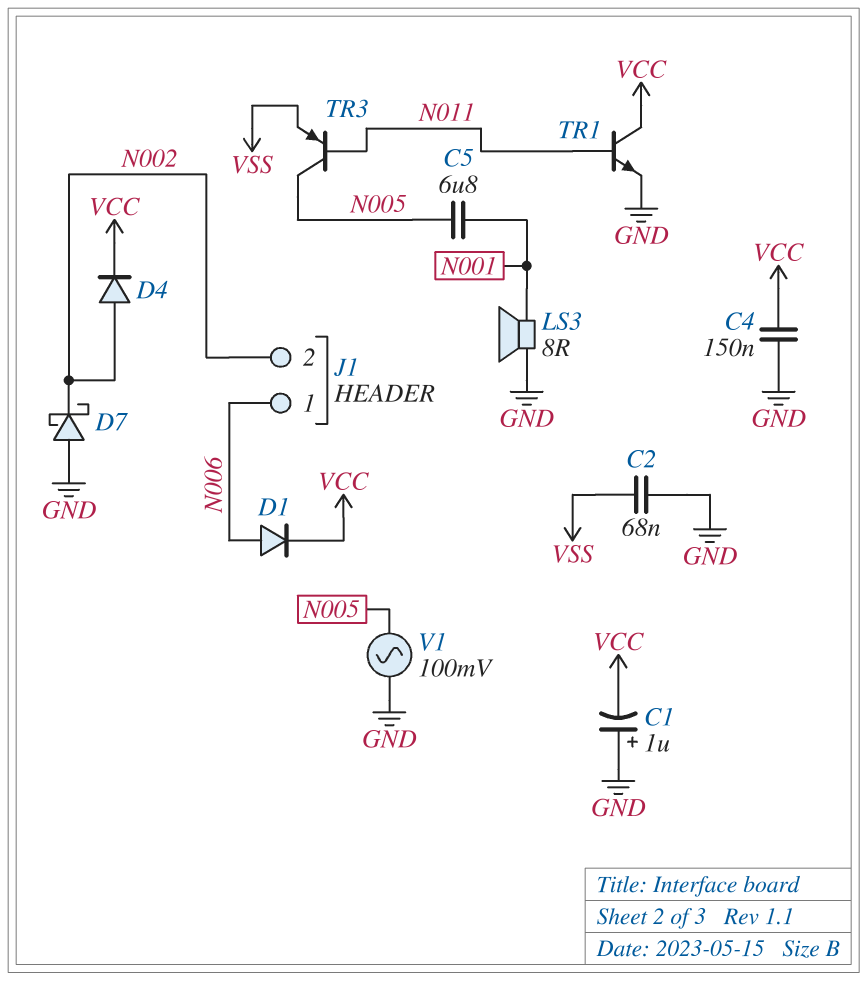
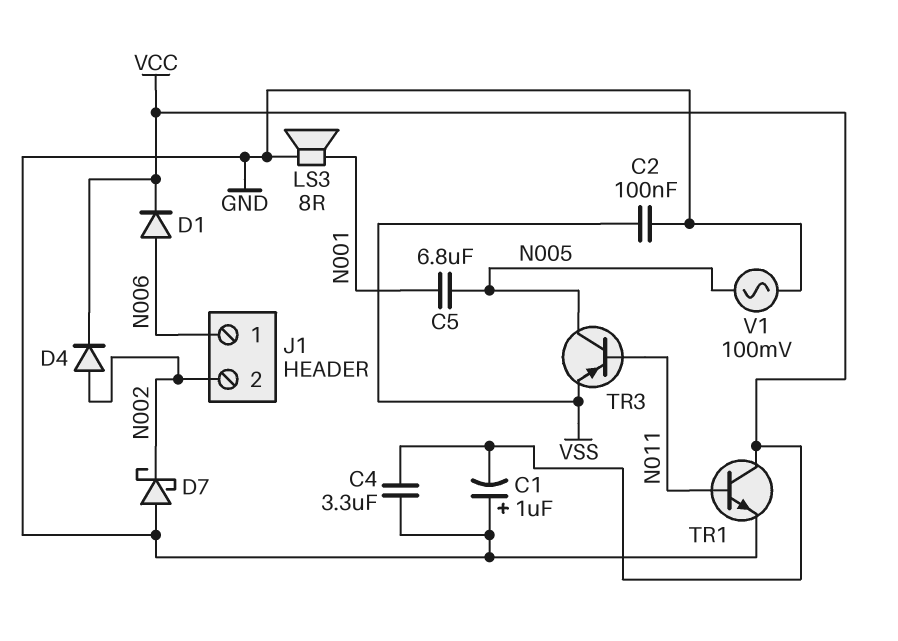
C2: 68nF (GND, VSS) -> 100nF (GND, VSS)
C4: 150nF (GND, VCC) -> 3.3uF (GND, VCC)

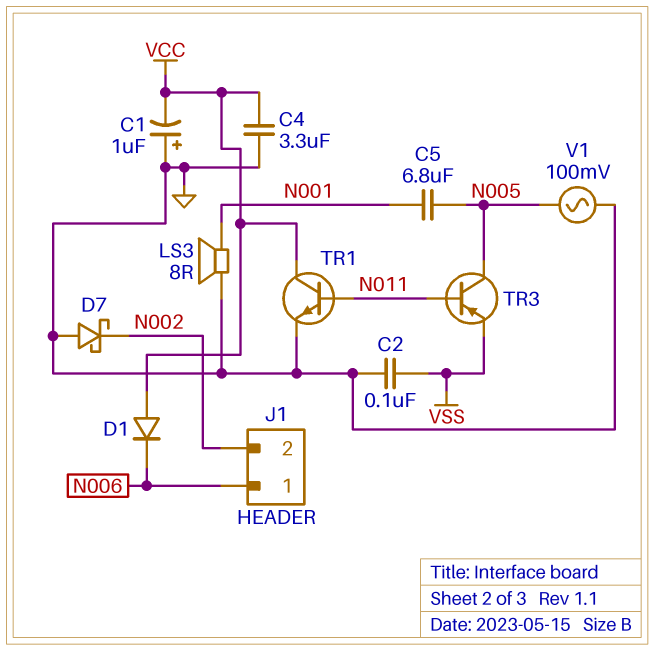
D1: diode (A N006, K VCC) -> diode (A VCC, K N006)
D4: diode (A N002, K VCC) -> none

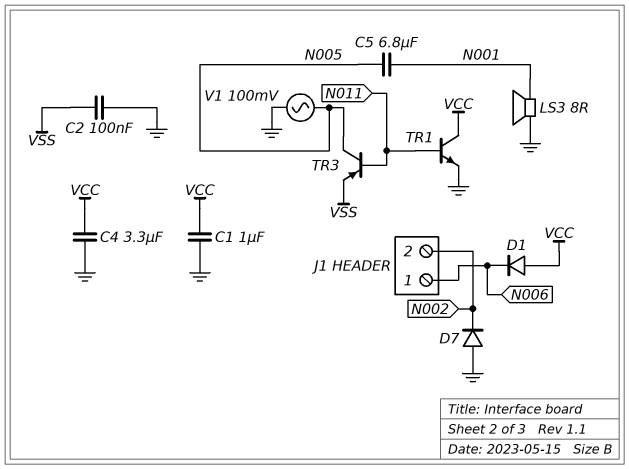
C1: 1uF (plus GND, minus VCC) -> 1uF (GND, VCC)
D7: schottky (A GND, K N002) -> diode (A GND, K N002)

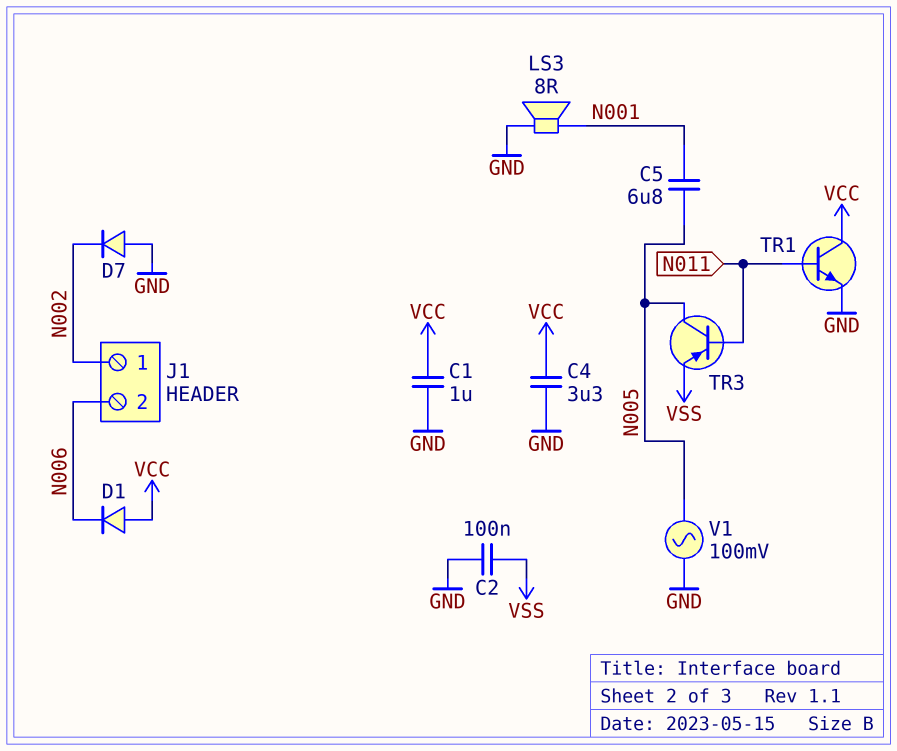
J1 pin 1: N006 -> N002
J1 pin 2: N002 -> N006

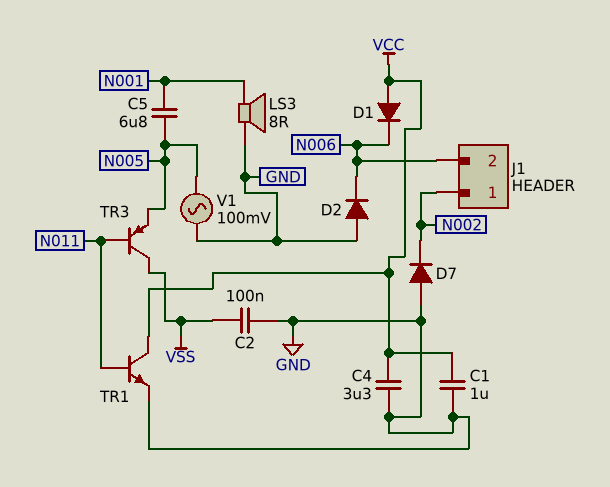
D2: none -> diode (A GND, K N006)
TR3: PNP (B N011, C N005, E VSS) -> PNP (B N011, C VSS, E N005)

